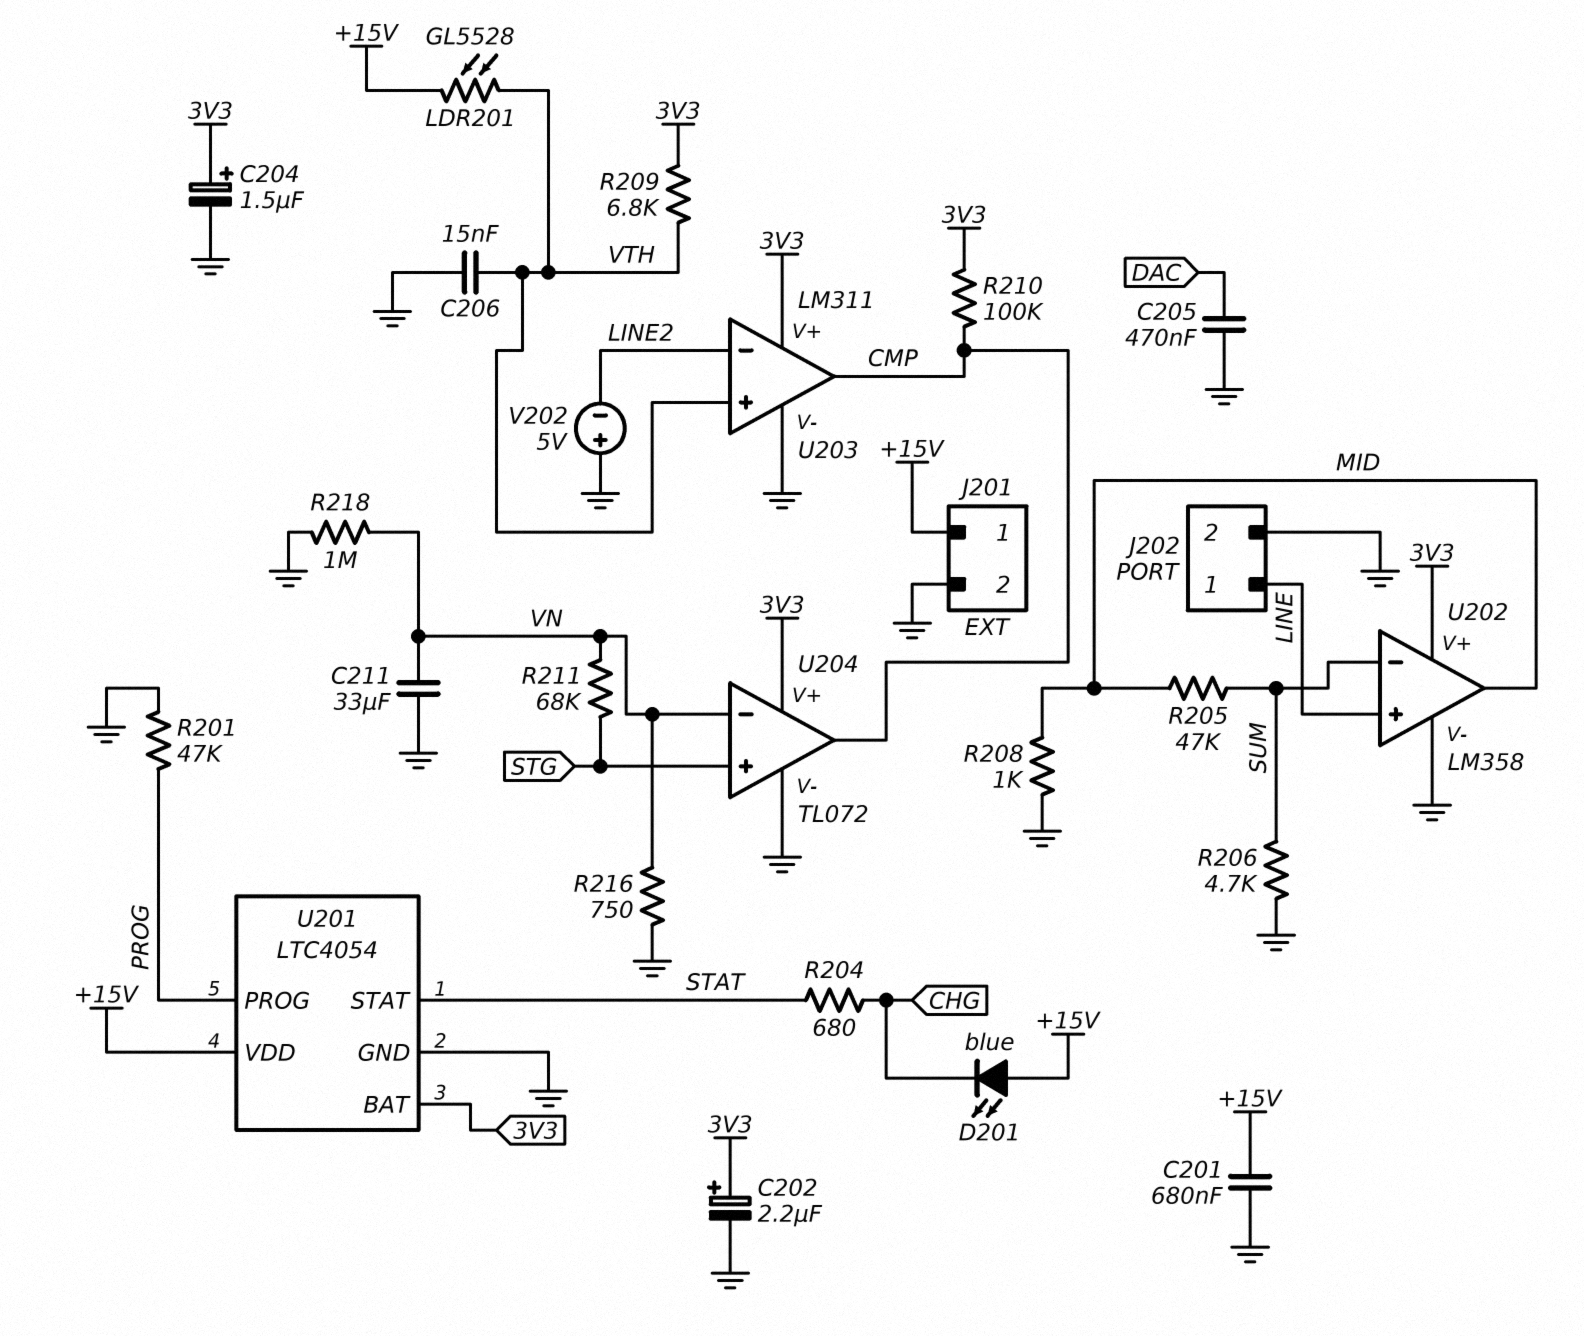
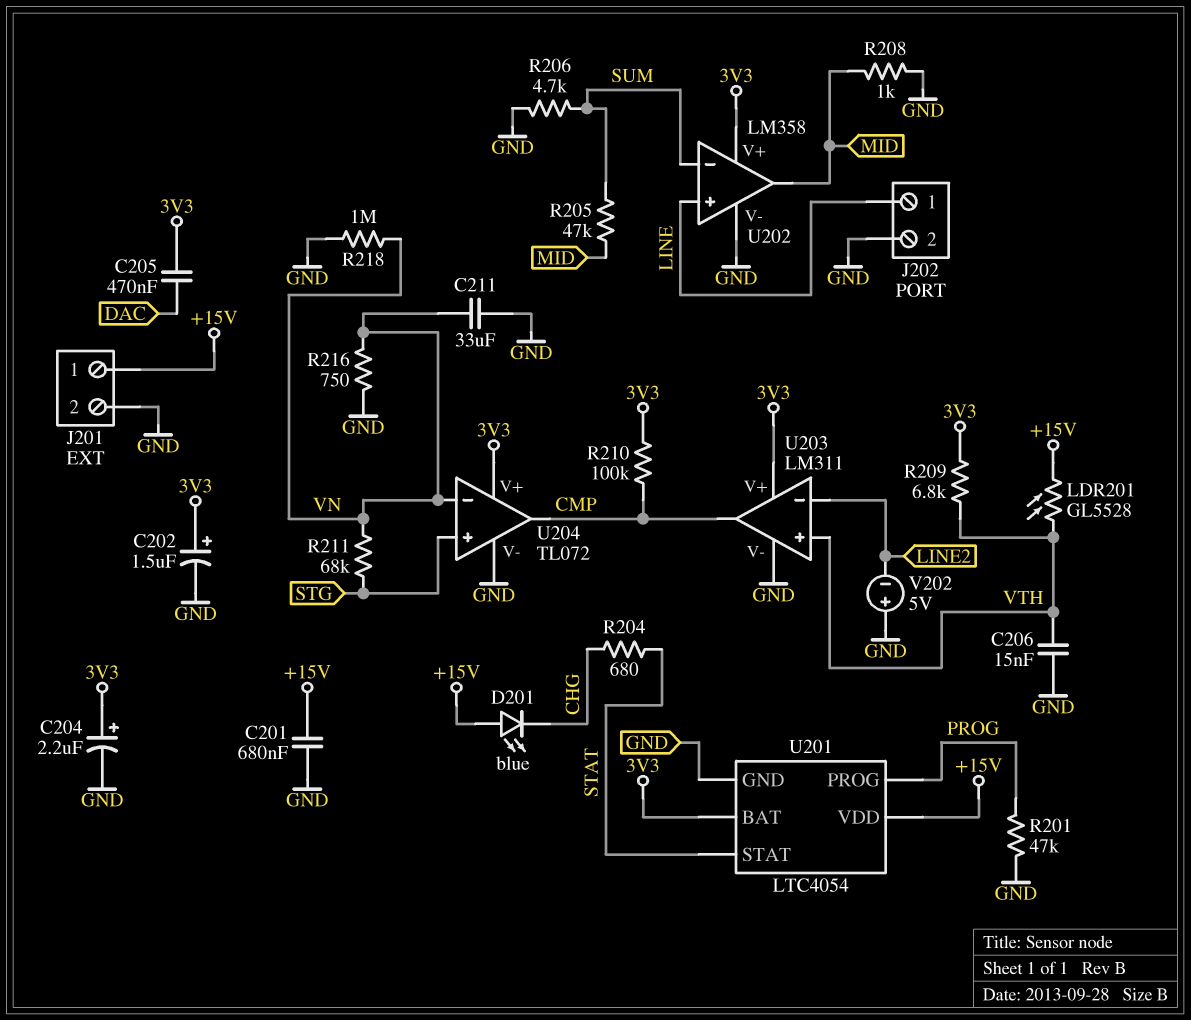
C202: 2.2uF (plus 3V3, minus GND) -> 1.5uF (plus 3V3, minus GND)
C204: 1.5uF (plus 3V3, minus GND) -> 2.2uF (plus 3V3, minus GND)
C205: 470nF (DAC, GND) -> 470nF (3V3, DAC)

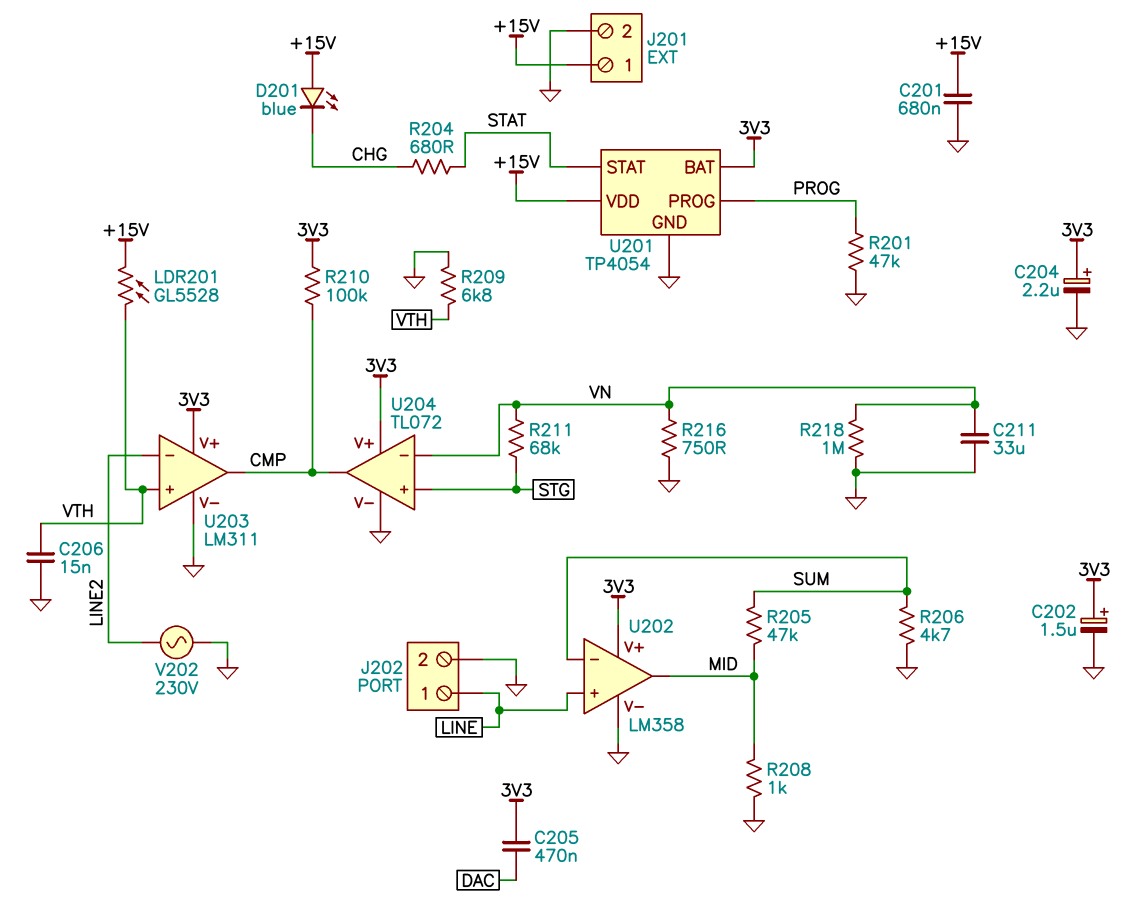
R209: 6.8k (3V3, VTH) -> 6.8k (GND, VTH)
U201: LTC4054 -> TP4054
V202: 5V (plus GND, minus LINE2) -> AC 230V (GND, LINE2)

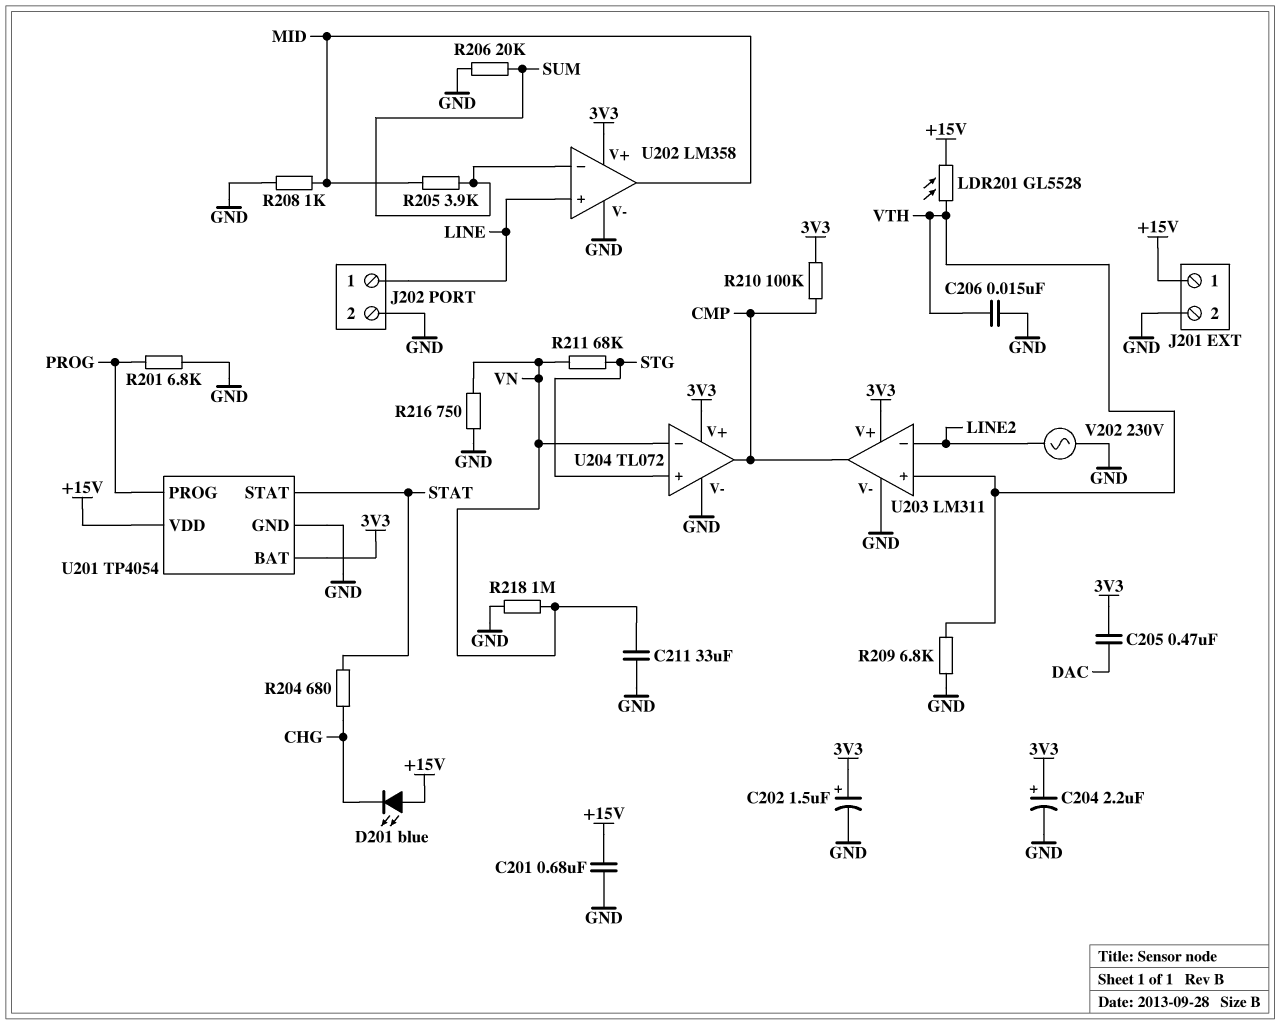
R201: 47k (GND, PROG) -> 6.8k (GND, PROG)
R205: 47k (MID, SUM) -> 3.9k (MID, SUM)
R206: 4.7k (GND, SUM) -> 20k (GND, SUM)

